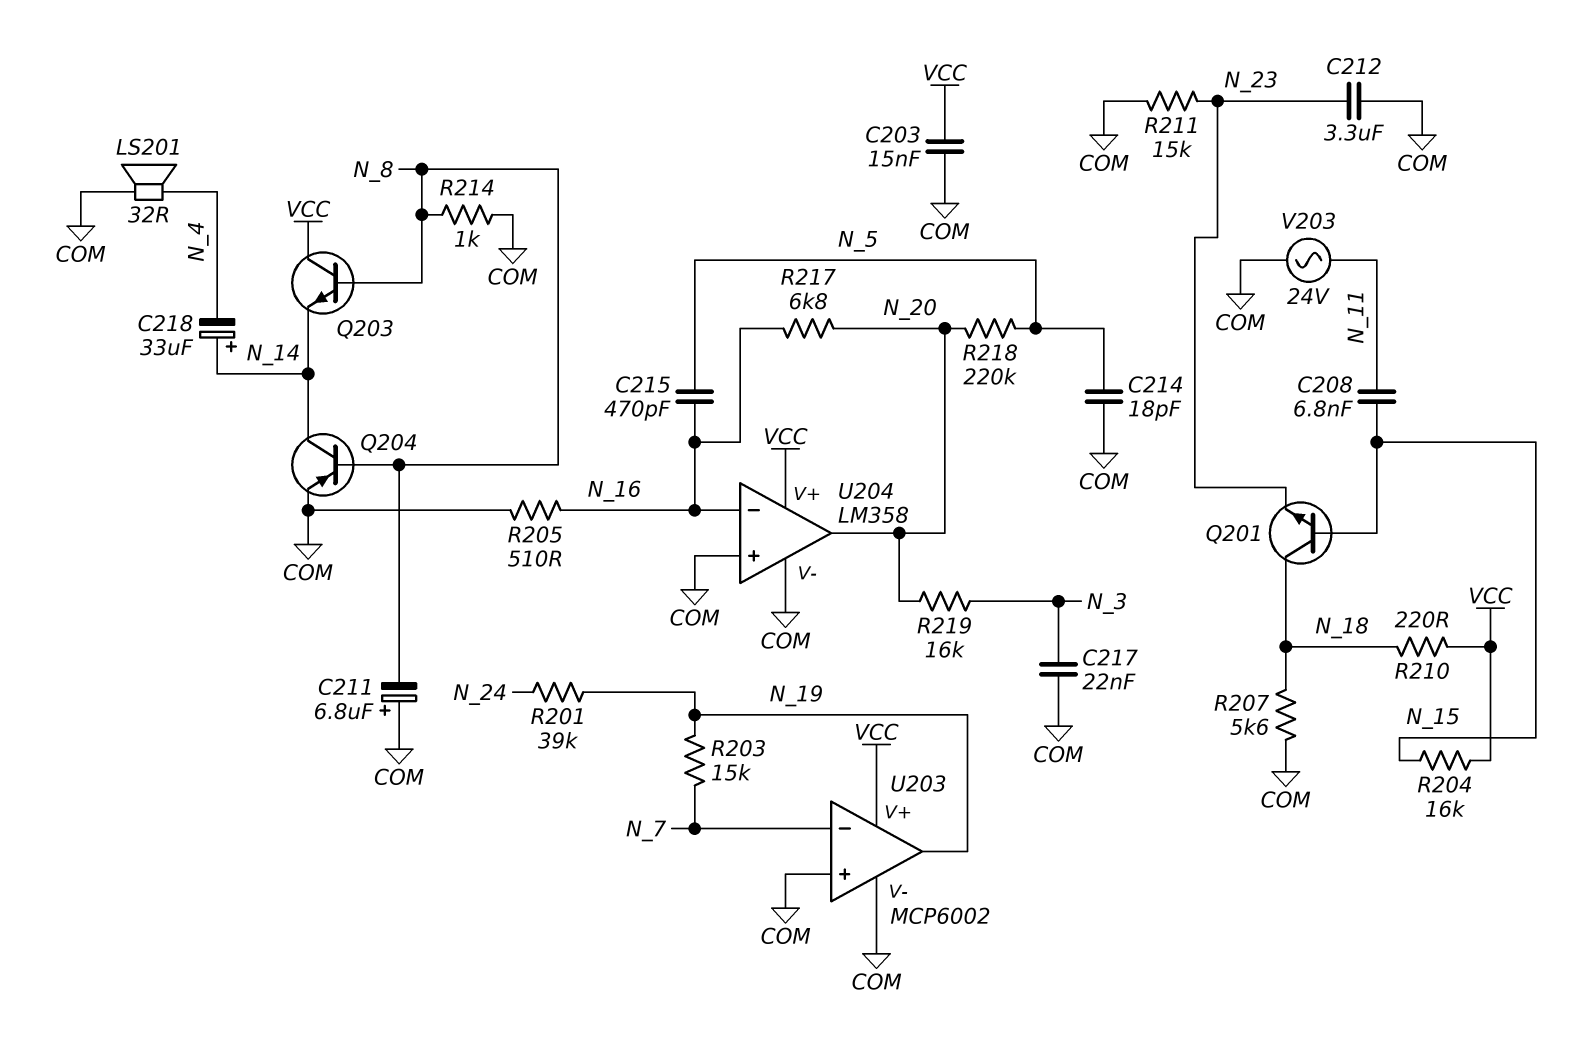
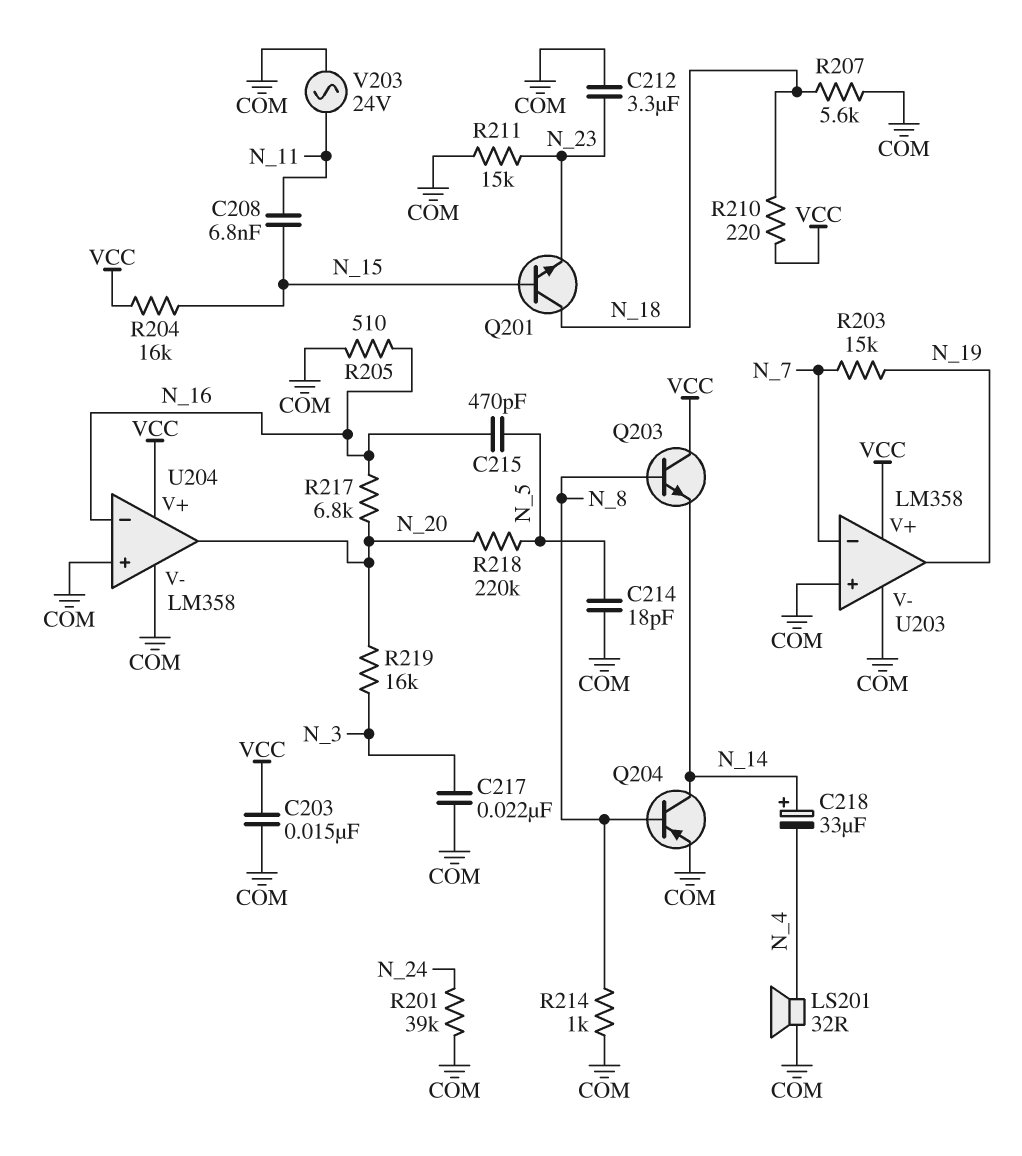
C211: 6.8uF (plus COM, minus N_8) -> none
R201: 39k (N_19, N_24) -> 39k (COM, N_24)
U203: MCP6002 -> LM358

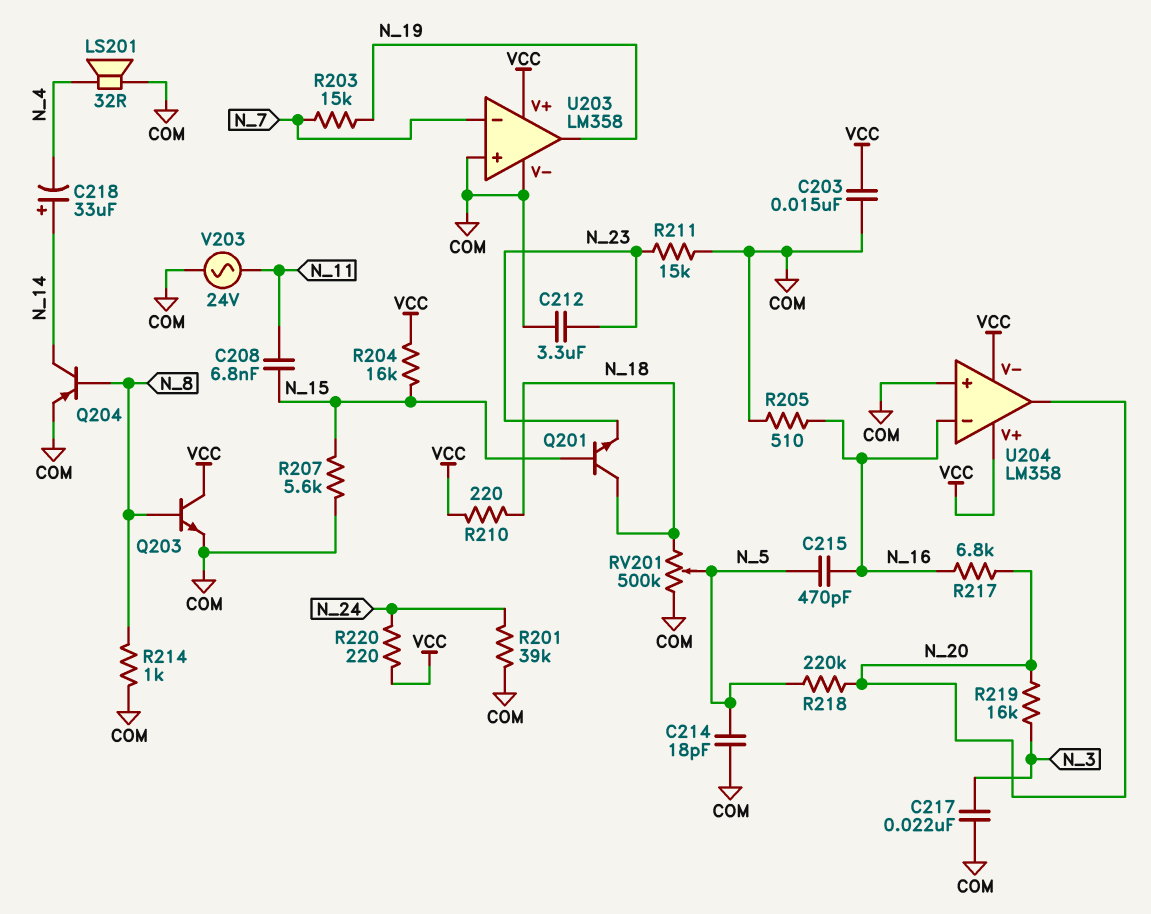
Q203: NPN (B N_8, C VCC, E N_14) -> NPN (B N_8, C VCC, E COM)
R207: 5.6k (COM, N_18) -> 5.6k (COM, N_15)
R220: none -> 220 (N_24, VCC)
RV201: none -> 500k (COM, N_18, wiper N_5)
U204 pin V-: COM -> VCC

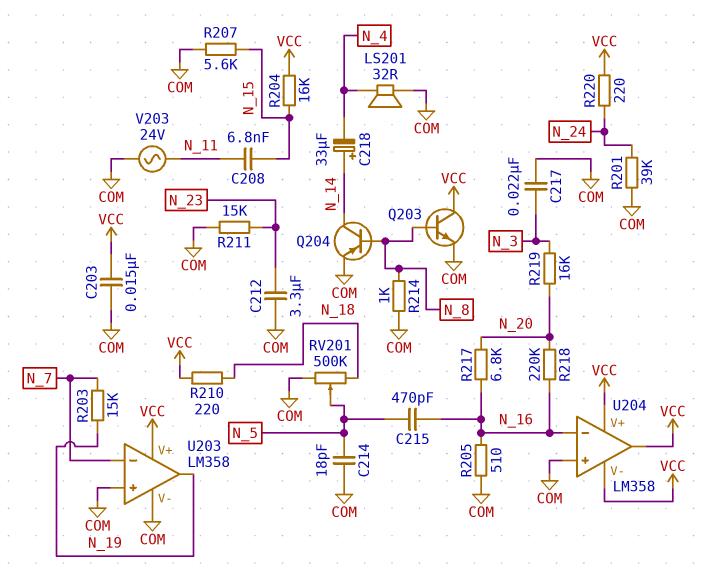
Q201: NPN (B N_15, C N_18, E N_23) -> none
R218: 220k (N_5, N_20) -> 220k (N_16, N_20)
U204 pin out: N_20 -> VCC

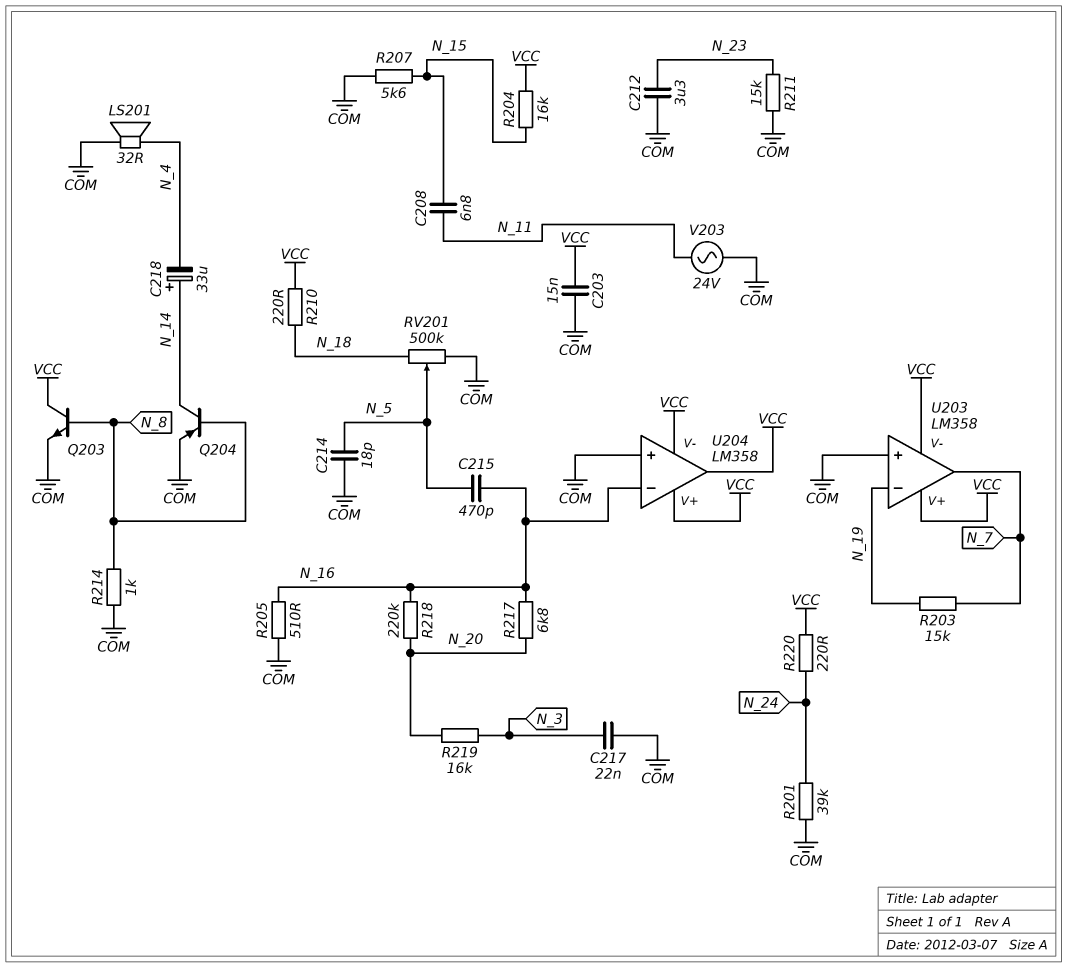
U203 pin V-: COM -> VCC
U203 pin in-: N_7 -> N_19
U203 pin out: N_19 -> N_7

